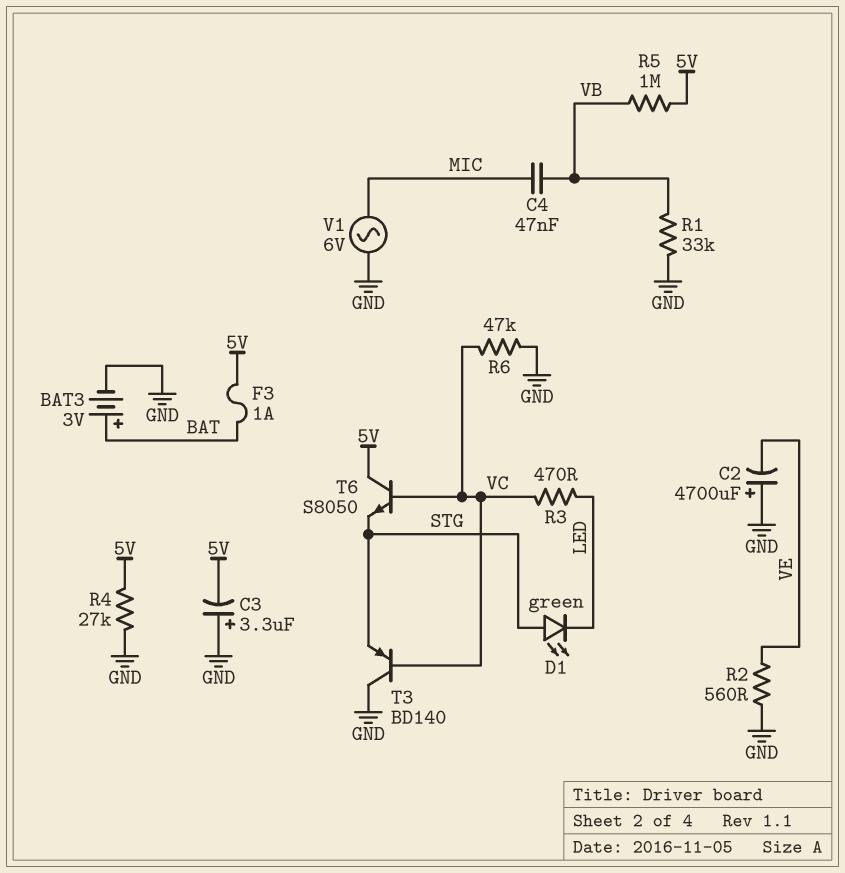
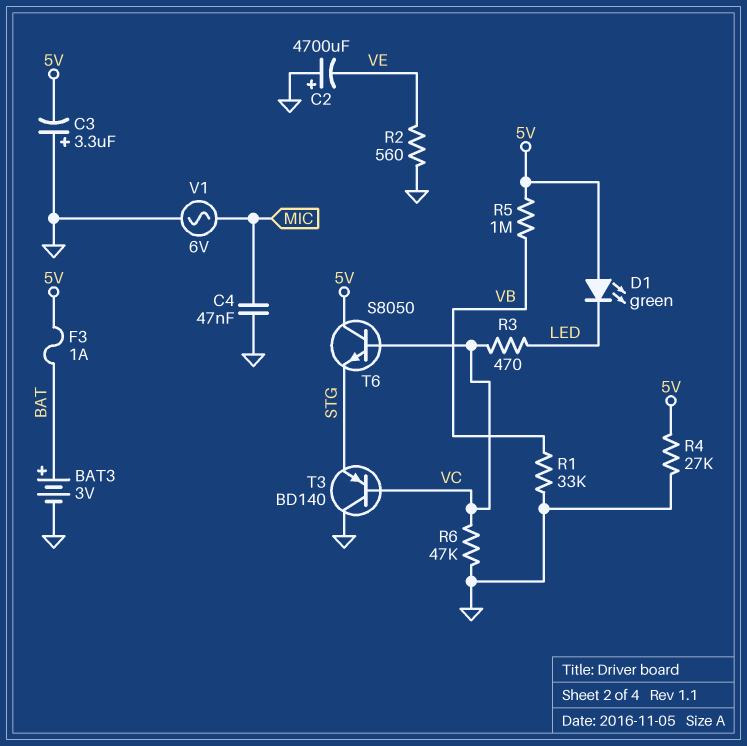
C4: 47nF (MIC, VB) -> 47nF (GND, MIC)
D1: LED green (A STG, K LED) -> LED green (A 5V, K LED)

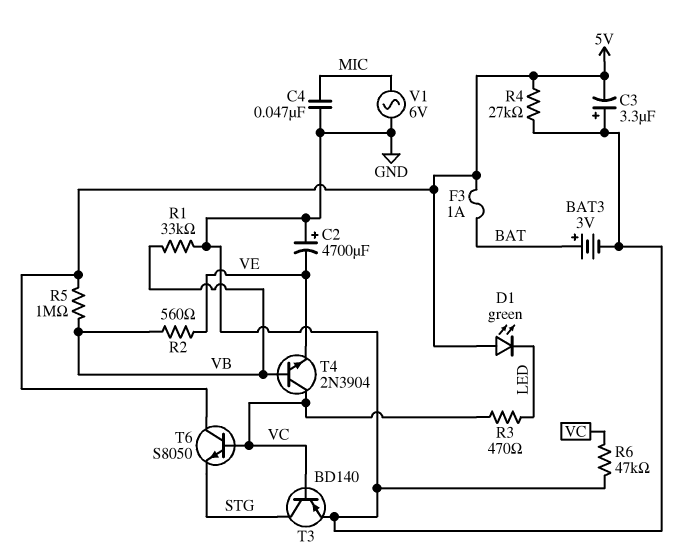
R2: 560 (GND, VE) -> 560 (VB, VE)
T3: PNP BD140 (B VC, C GND, E STG) -> PNP BD140 (B VC, C STG, E GND)
T4: none -> NPN 2N3904 (B VB, C VC, E VE)

